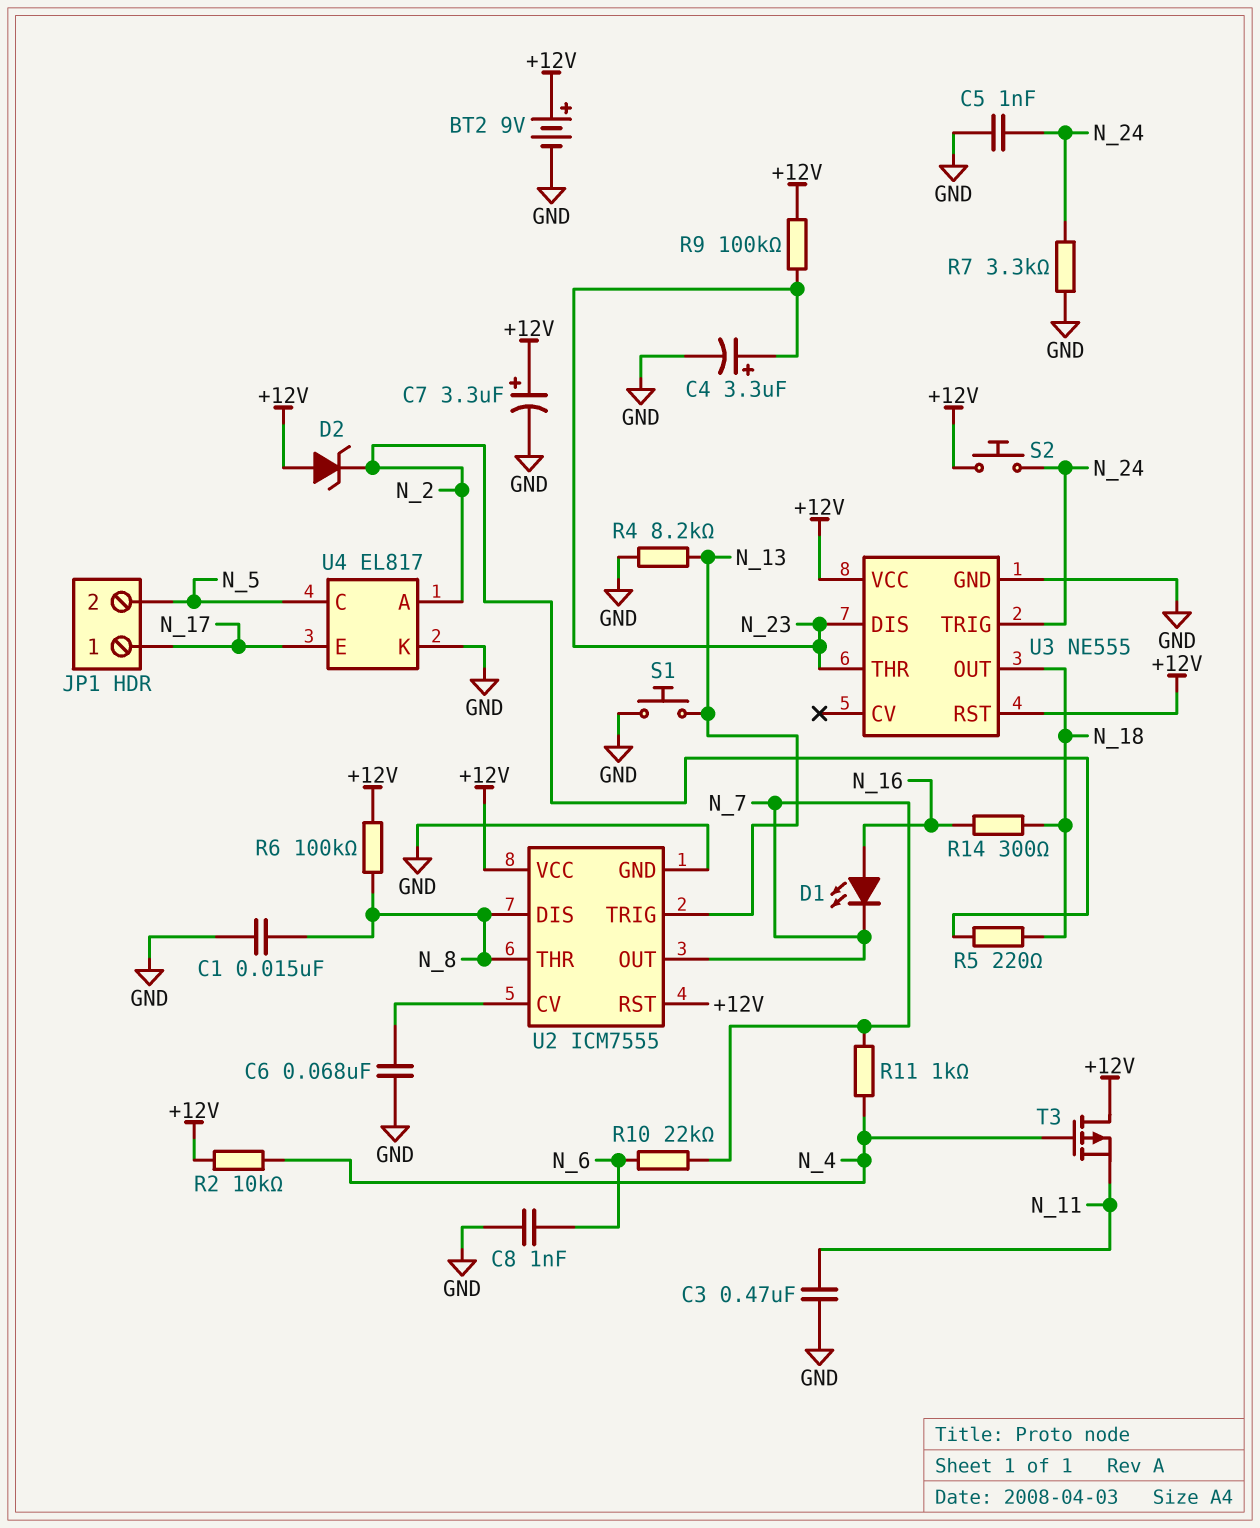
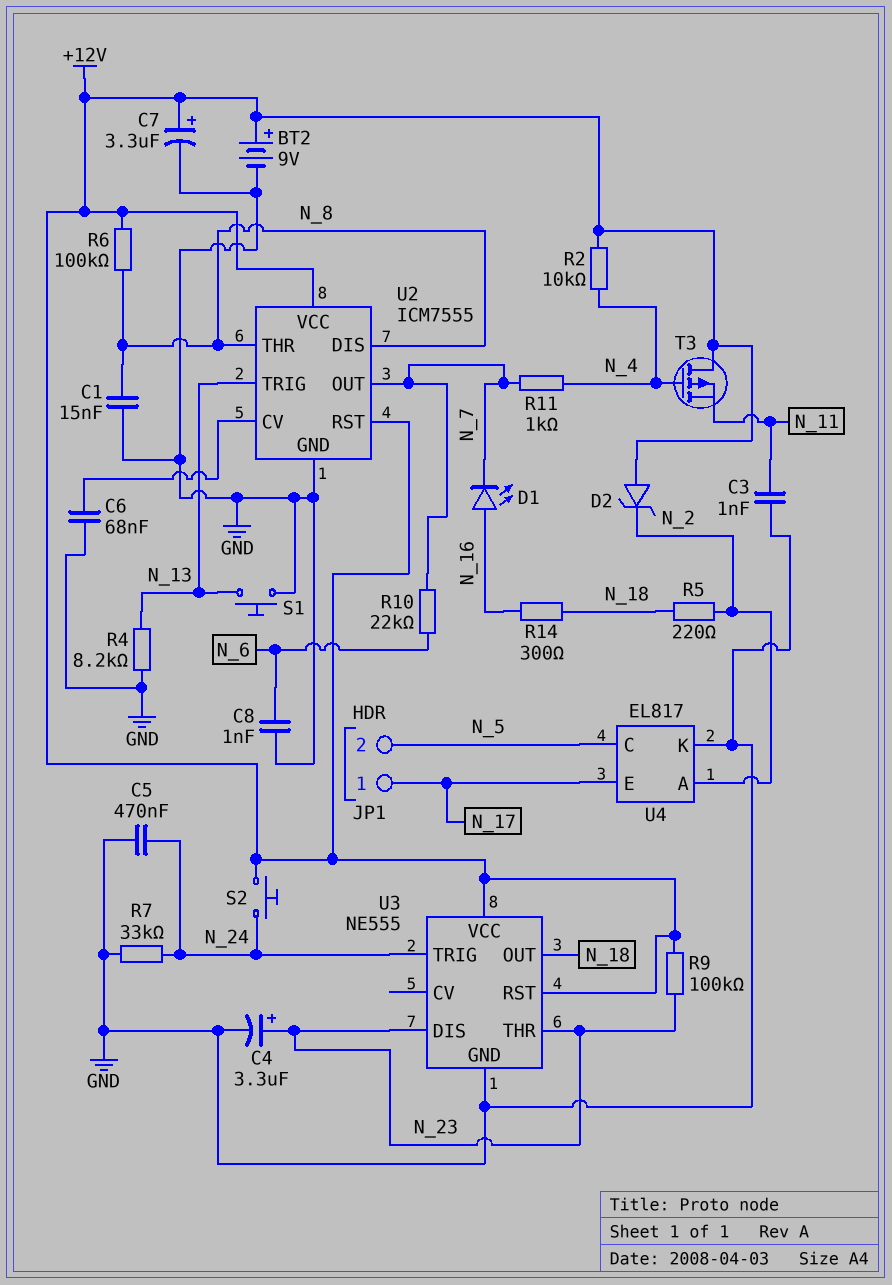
C3: 470nF (GND, N_11) -> 1nF (GND, N_11)
C5: 1nF (GND, N_24) -> 470nF (GND, N_24)
R7: 3.3k (GND, N_24) -> 33k (GND, N_24)

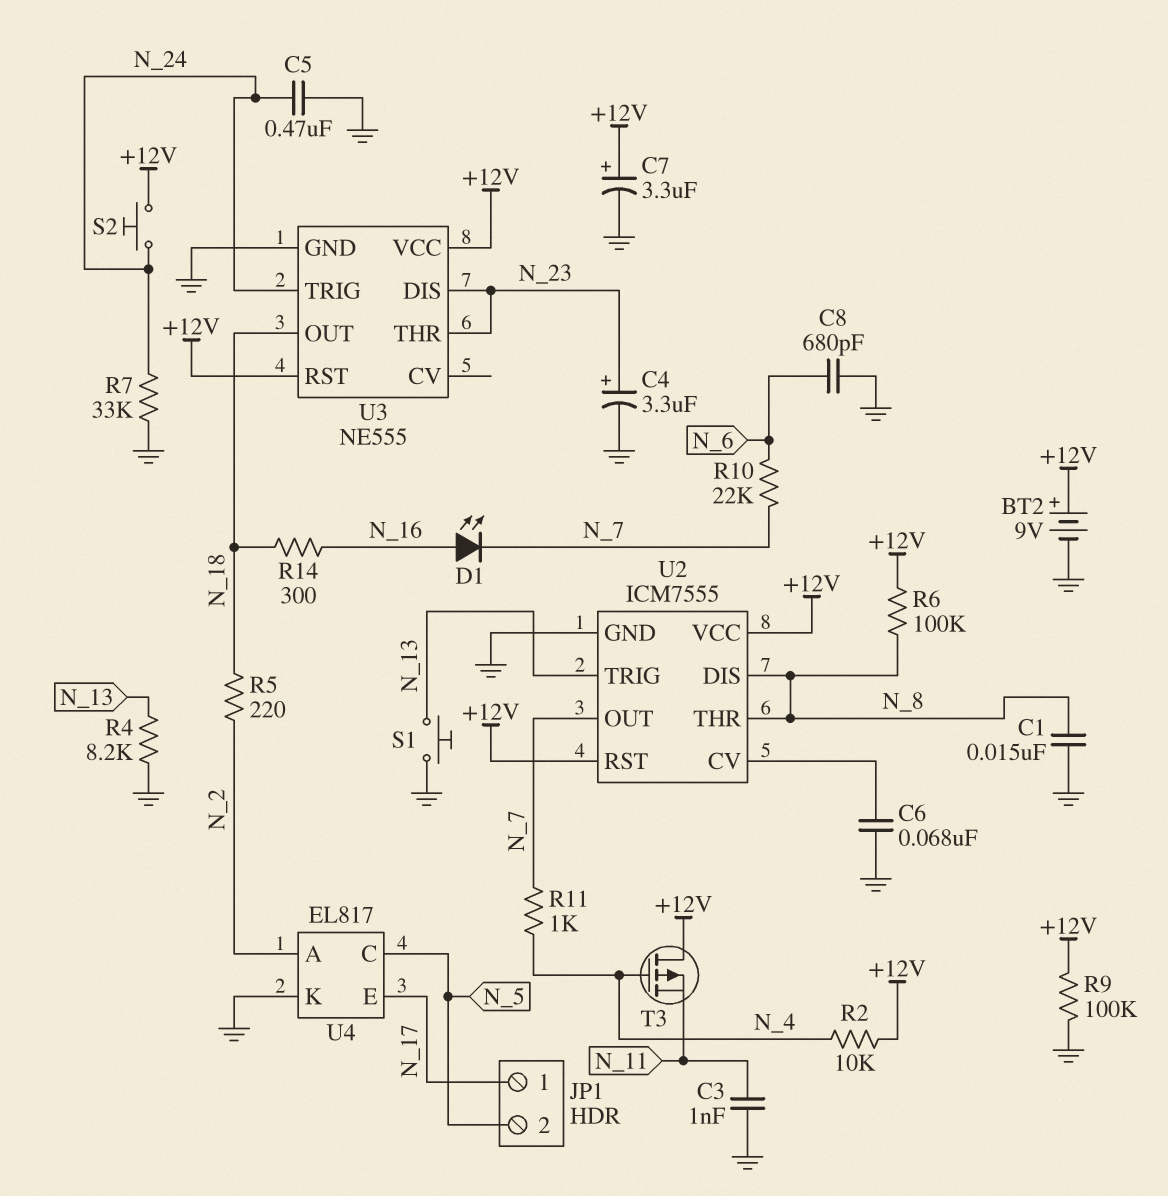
C8: 1nF (GND, N_6) -> 680pF (GND, N_6)
D2: zener (A +12V, K N_2) -> none
R9: 100k (+12V, N_23) -> 100k (+12V, GND)

